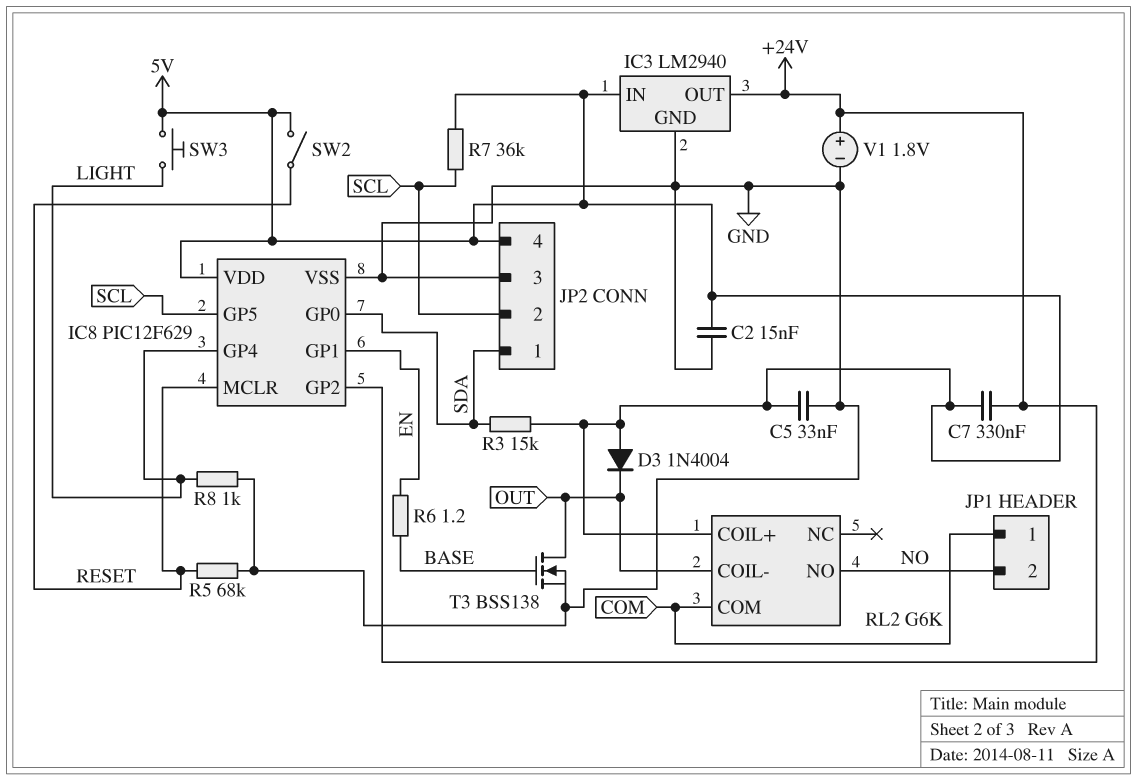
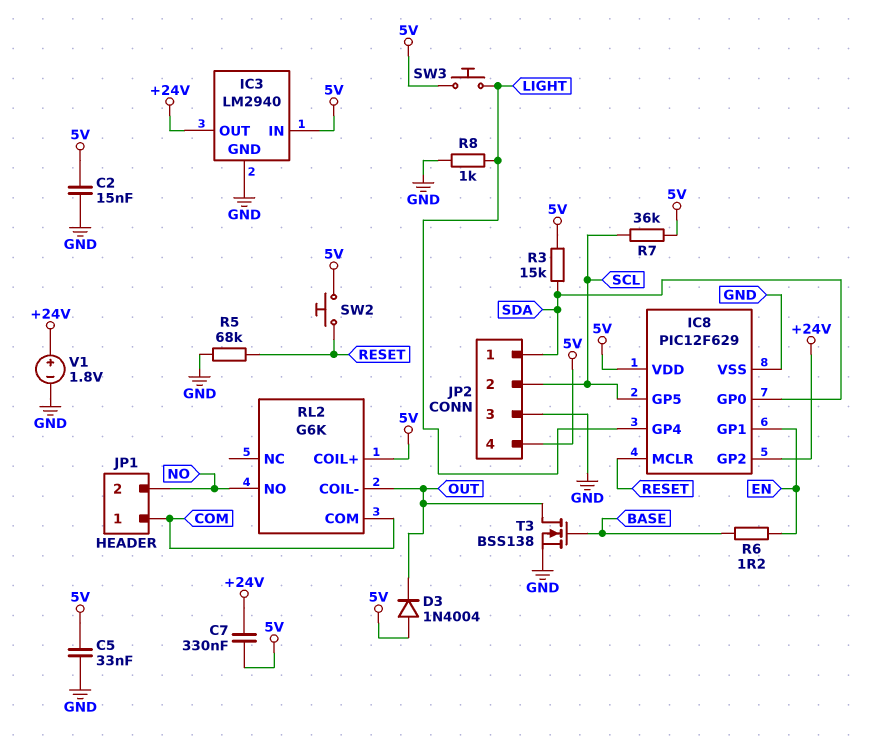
SW2: switch (5V, RESET) -> button (5V, RESET)

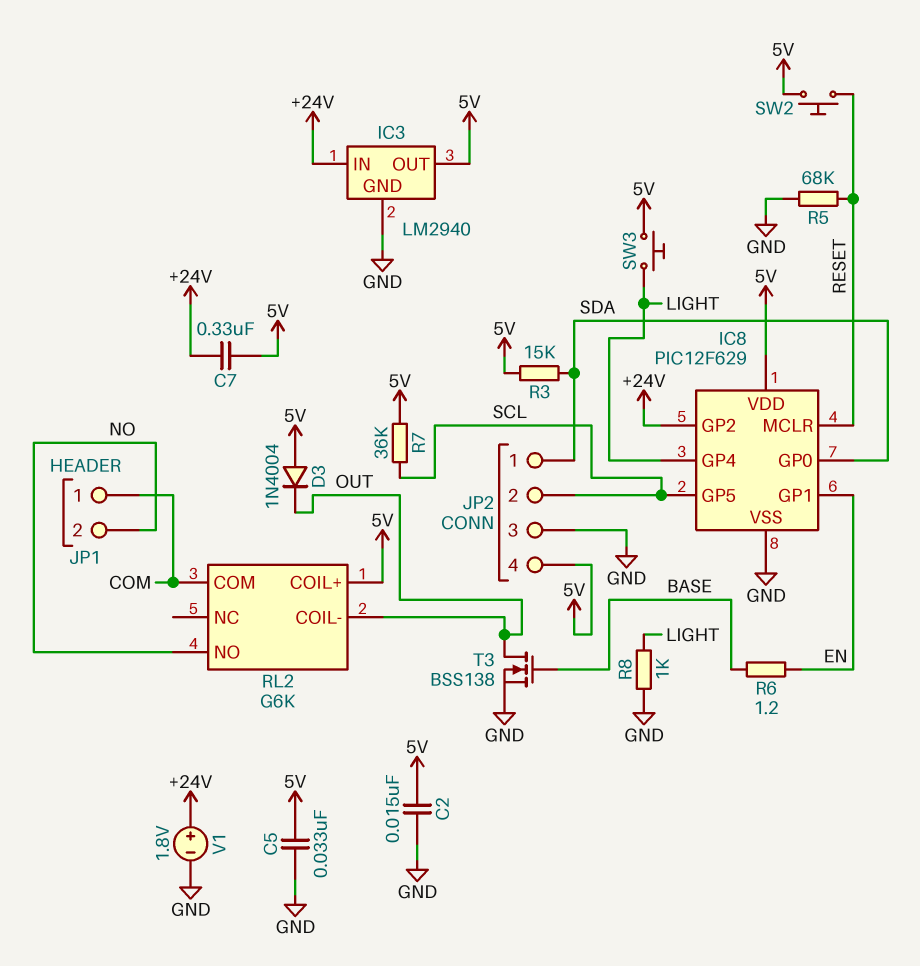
IC3 pin IN: 5V -> +24V
IC3 pin OUT: +24V -> 5V

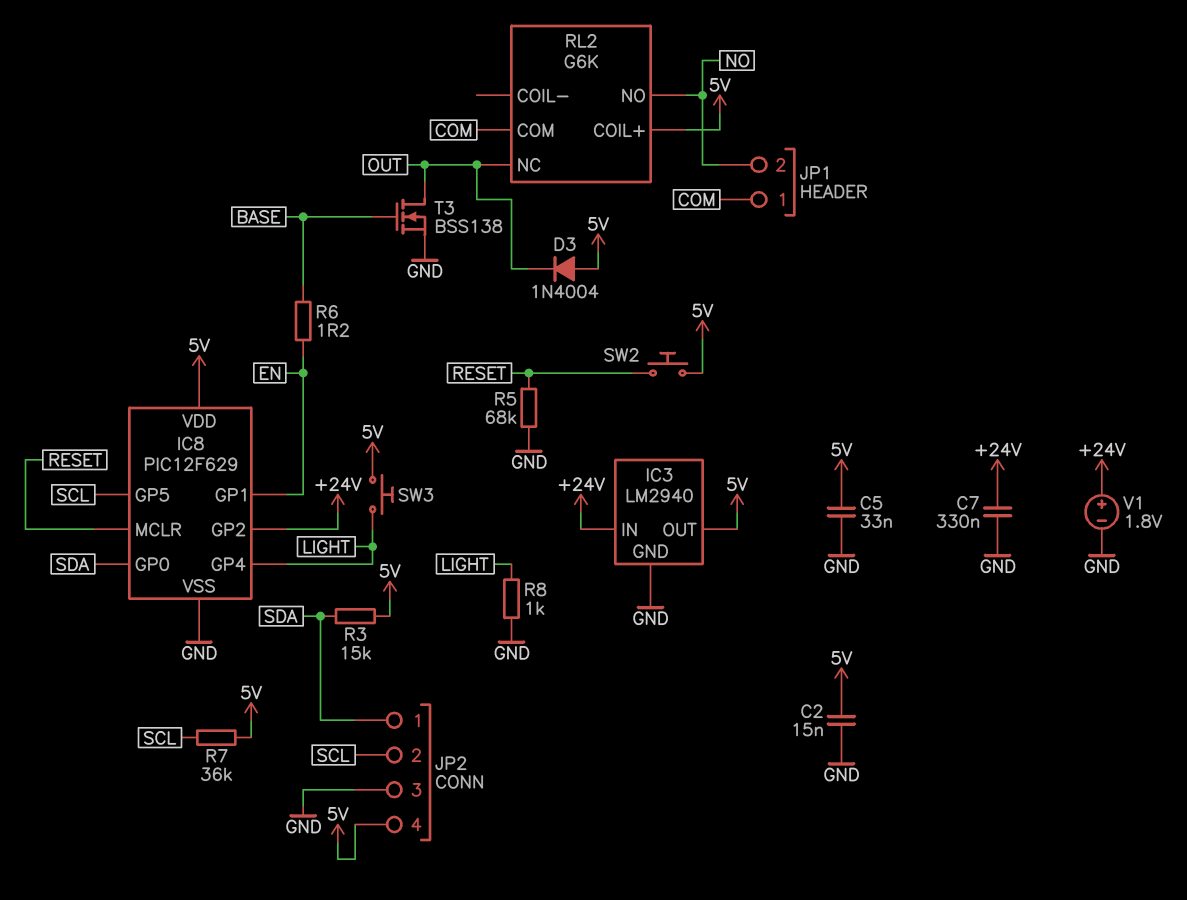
C7: 330nF (+24V, 5V) -> 330nF (+24V, GND)
RL2 pin COIL-: OUT -> none
RL2 pin NC: none -> OUT

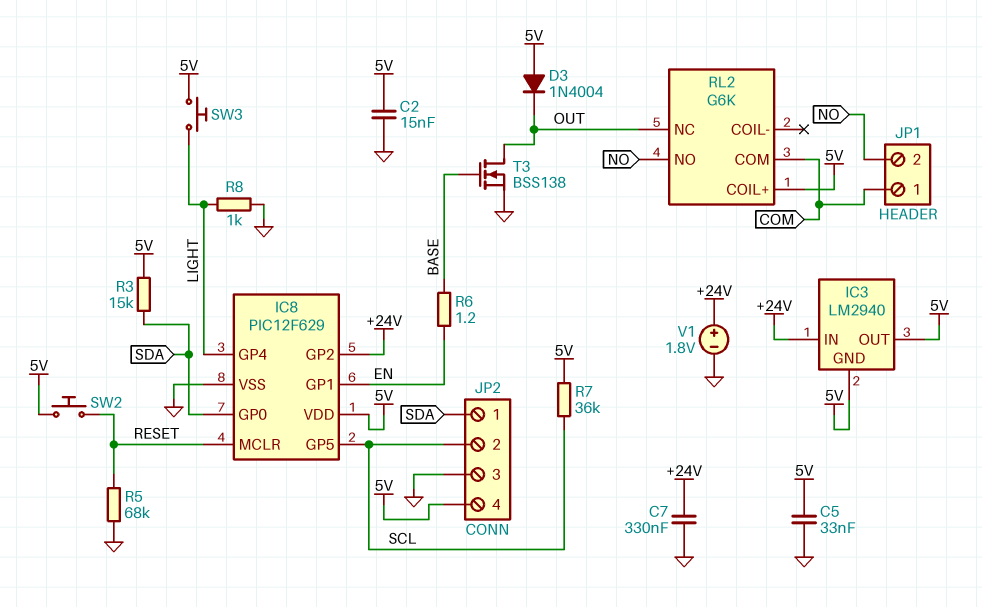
IC3 pin GND: GND -> 5V

